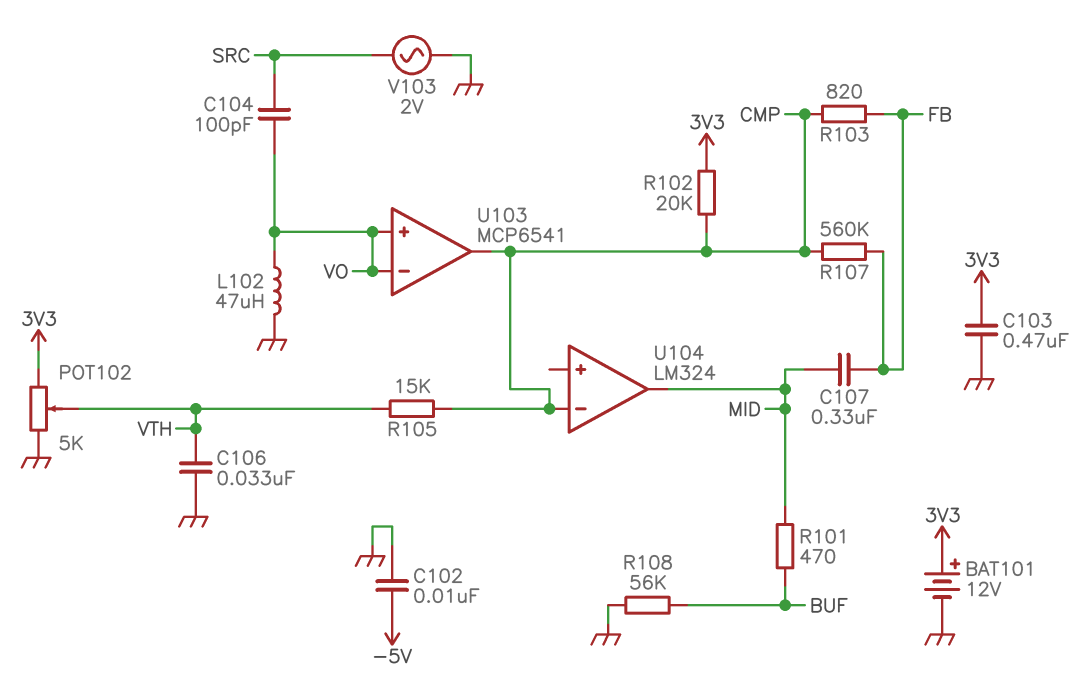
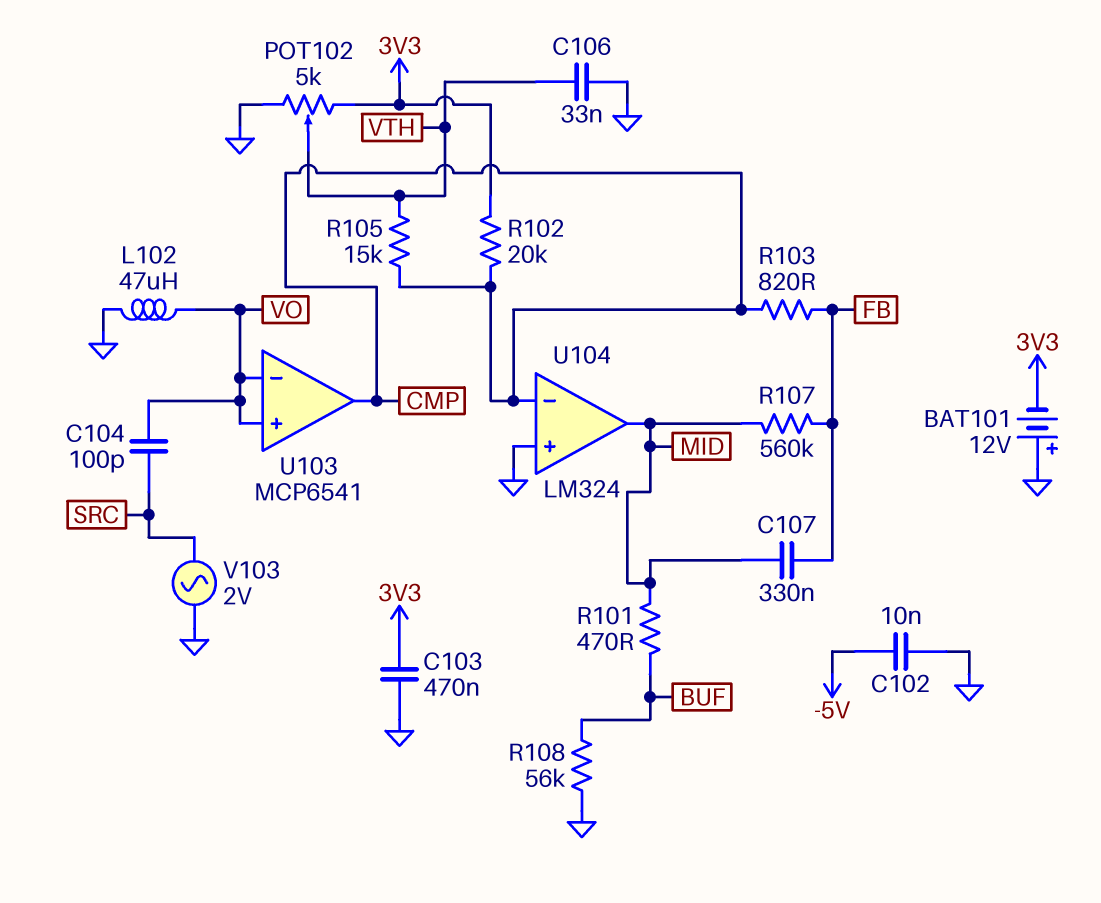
BAT101: 12V (plus 3V3, minus GND) -> 12V (plus GND, minus 3V3)
R107: 560k (CMP, FB) -> 560k (FB, MID)
U104 pin in+: none -> GND

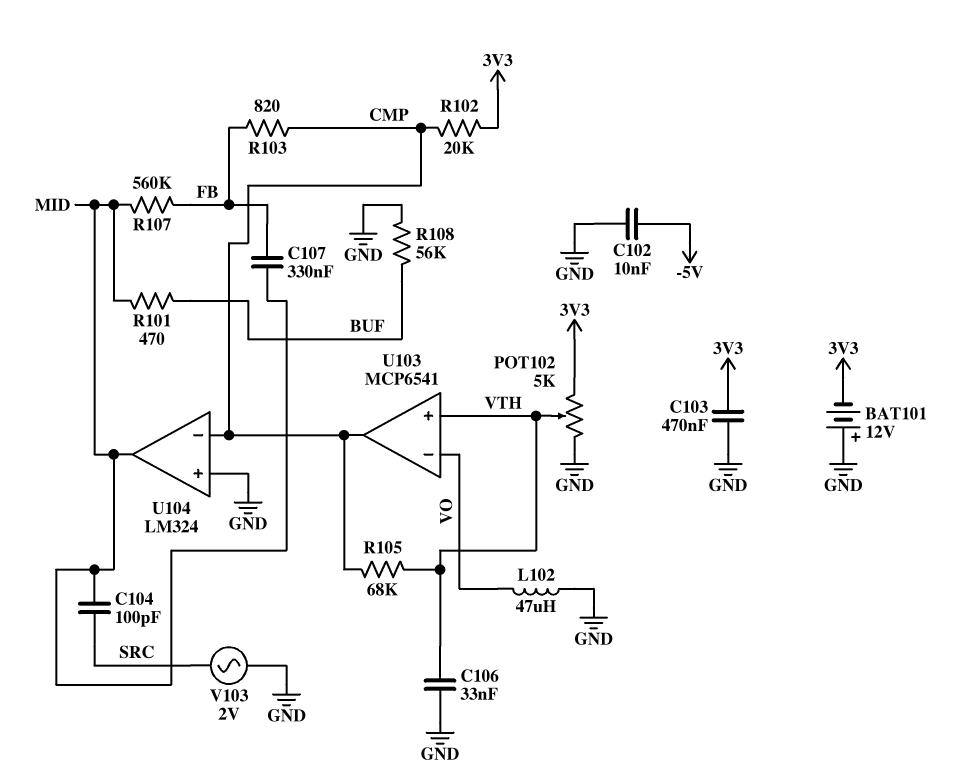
C104: 100pF (SRC, VO) -> 100pF (MID, SRC)
R105: 15k (CMP, VTH) -> 68k (CMP, VTH)
U103 pin in+: VO -> VTH

